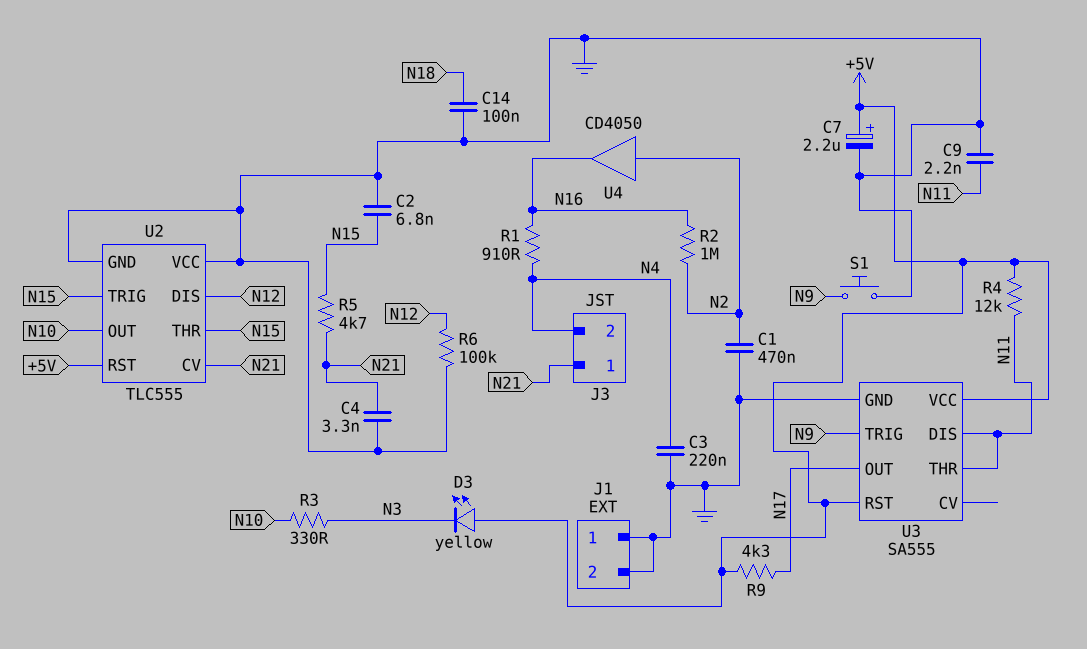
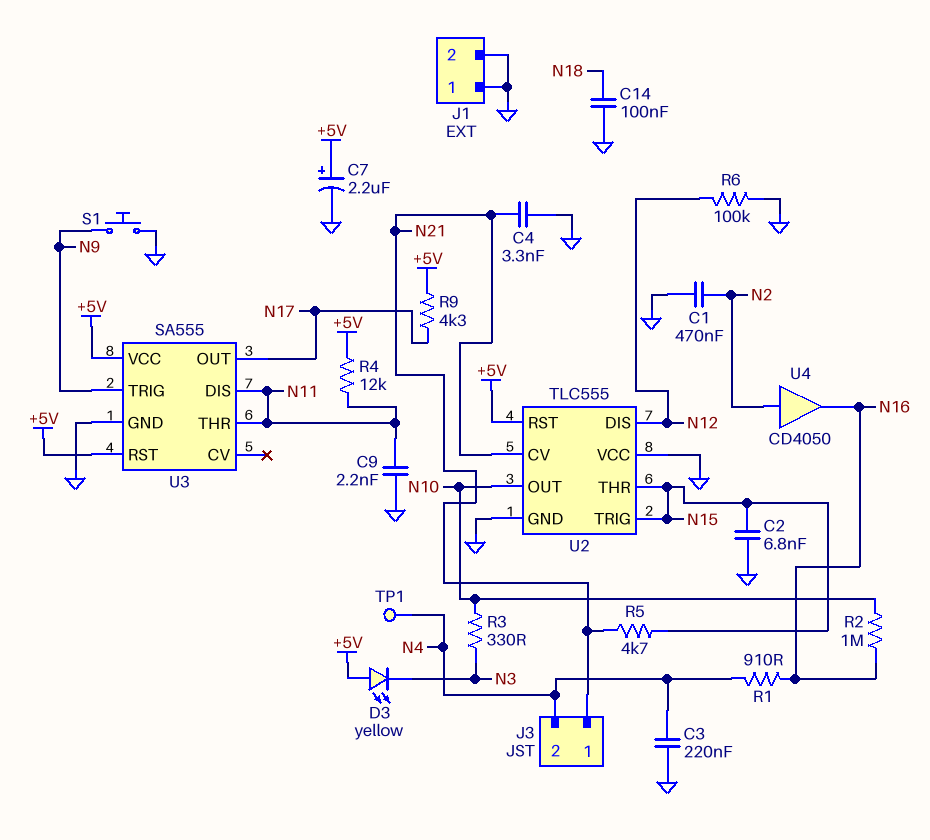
R2: 1M (N2, N16) -> 1M (N10, N16)
TP1: none -> test point (N4)

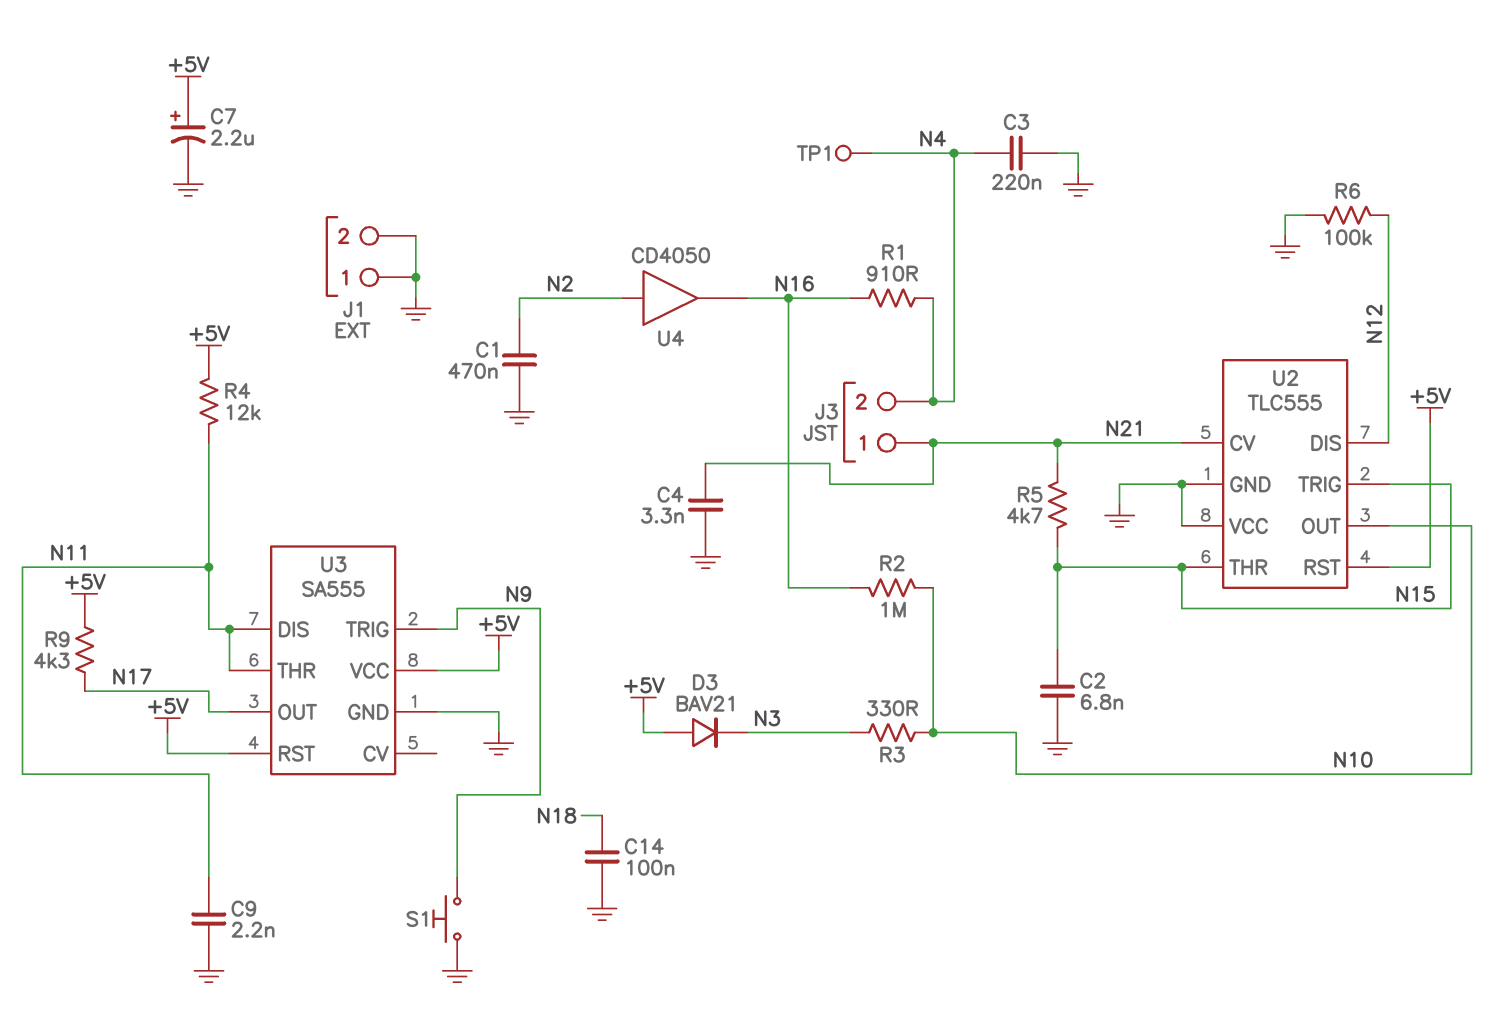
D3: LED yellow (A +5V, K N3) -> diode BAV21 (A +5V, K N3)

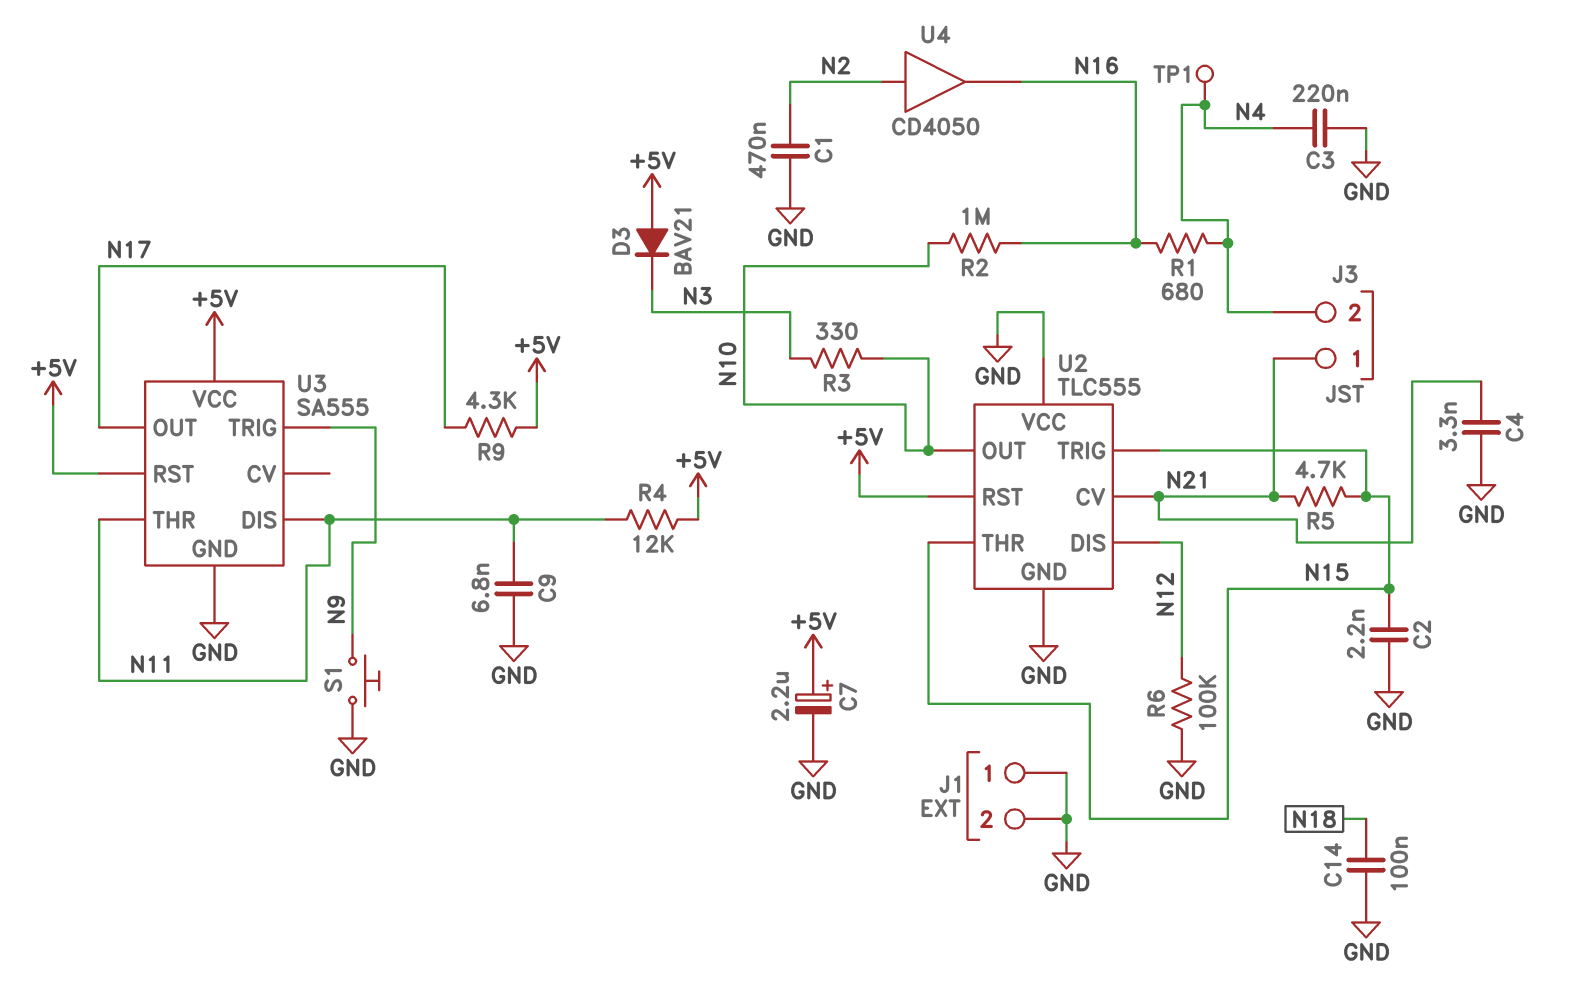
C2: 6.8nF (GND, N15) -> 2.2nF (GND, N15)
C9: 2.2nF (GND, N11) -> 6.8nF (GND, N11)
R1: 910 (N4, N16) -> 680 (N4, N16)

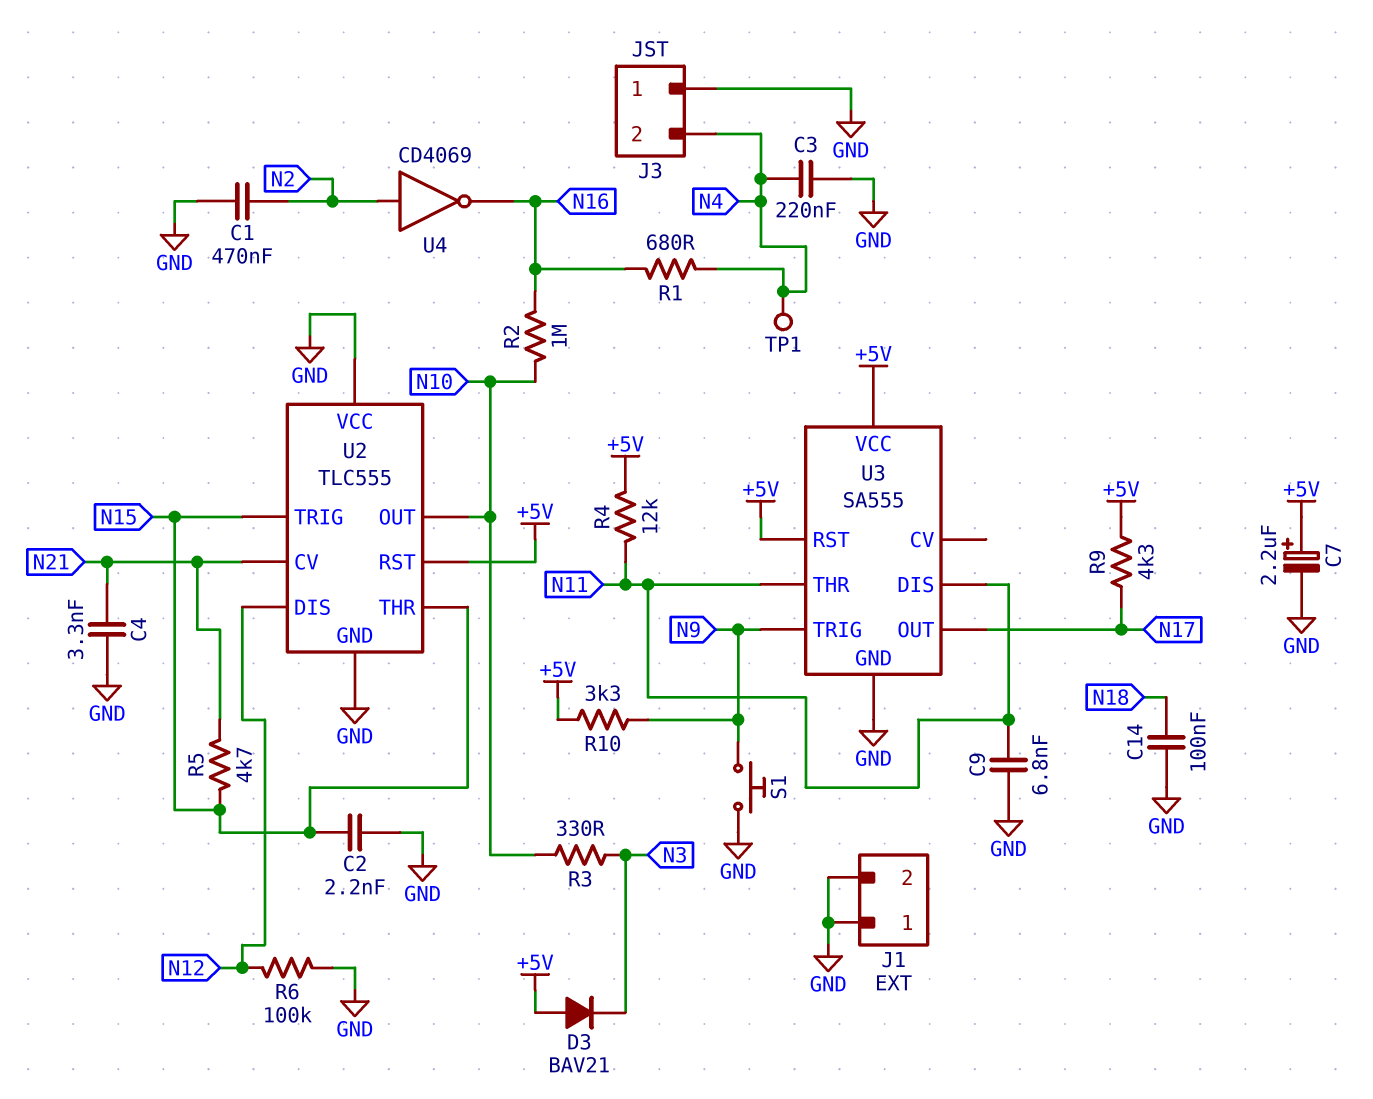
J3 pin 1: N21 -> GND
R10: none -> 3.3k (+5V, N9)
U4: buffer CD4050 (in N2, out N16) -> NOT CD4069 (in N2, out N16)

